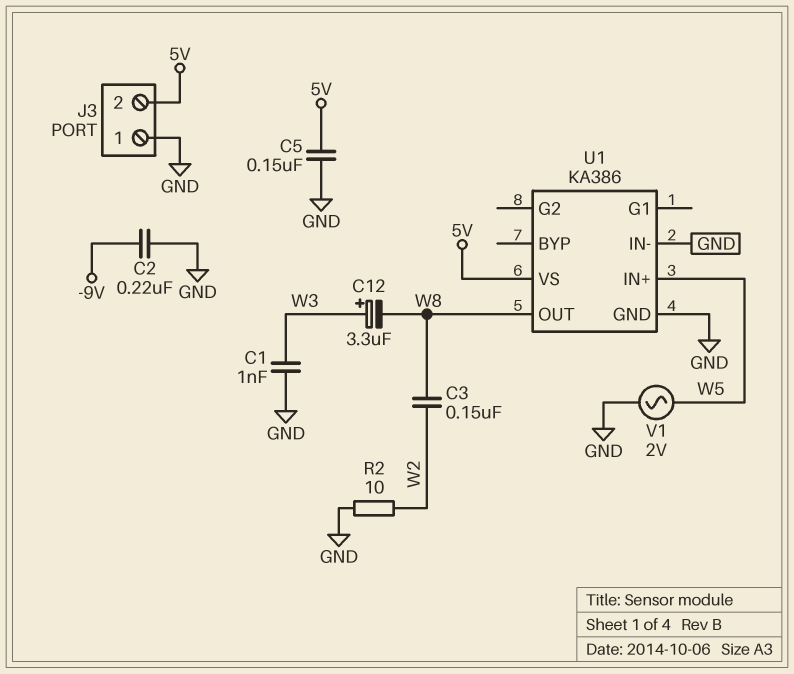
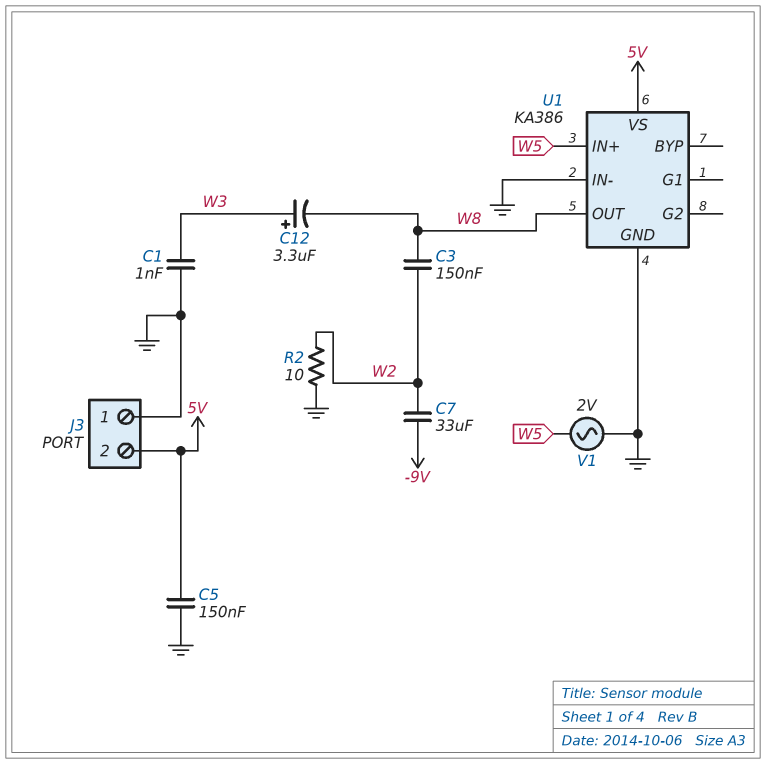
C2: 220nF (-9V, GND) -> none
C7: none -> 33uF (-9V, W2)

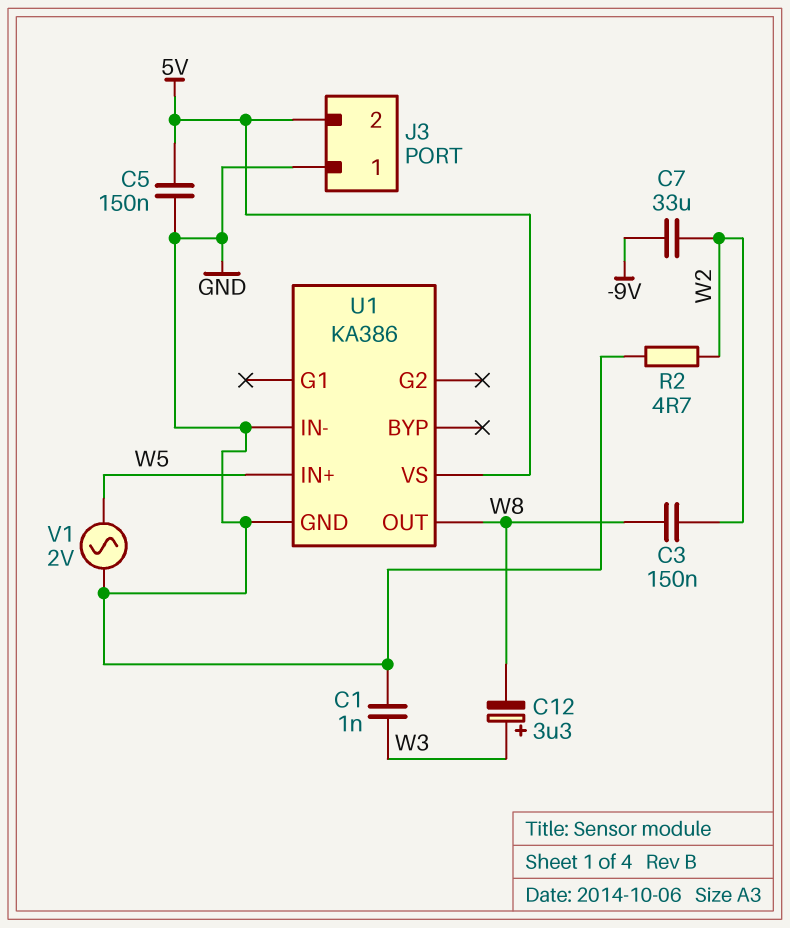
R2: 10 (GND, W2) -> 4.7 (GND, W2)

